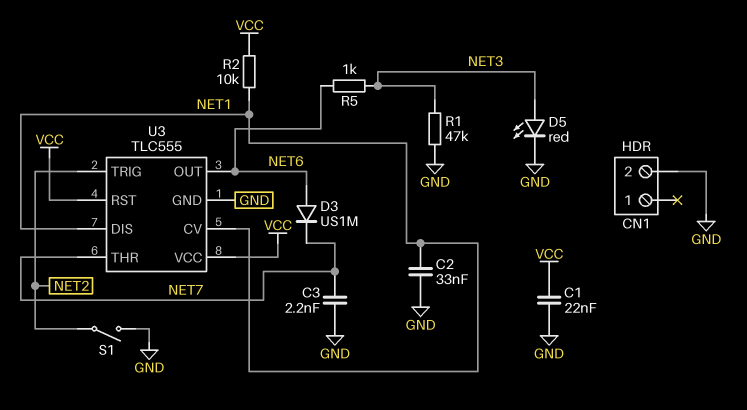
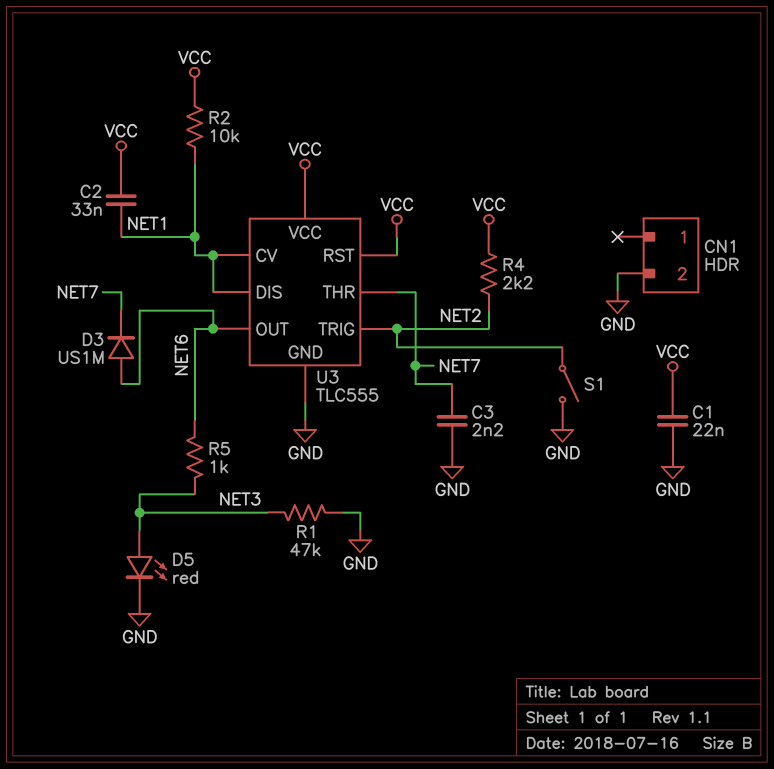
C2: 33nF (GND, NET1) -> 33nF (NET1, VCC)
R4: none -> 2.2k (NET2, VCC)

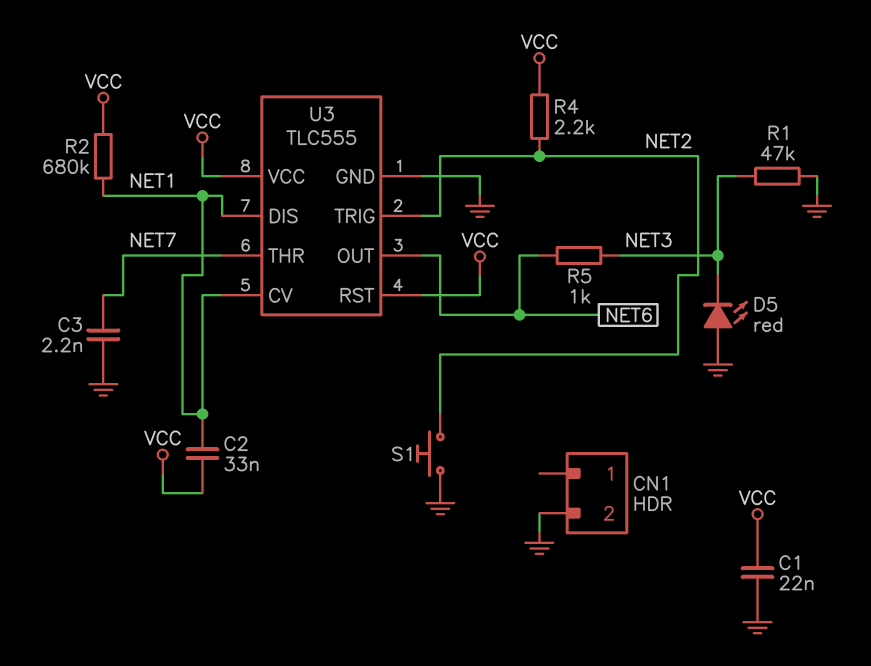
D3: diode US1M (A NET6, K NET7) -> none
D5: LED red (A NET3, K GND) -> LED red (A GND, K NET3)
R2: 10k (NET1, VCC) -> 680k (NET1, VCC)
S1: switch (GND, NET2) -> button (GND, NET2)

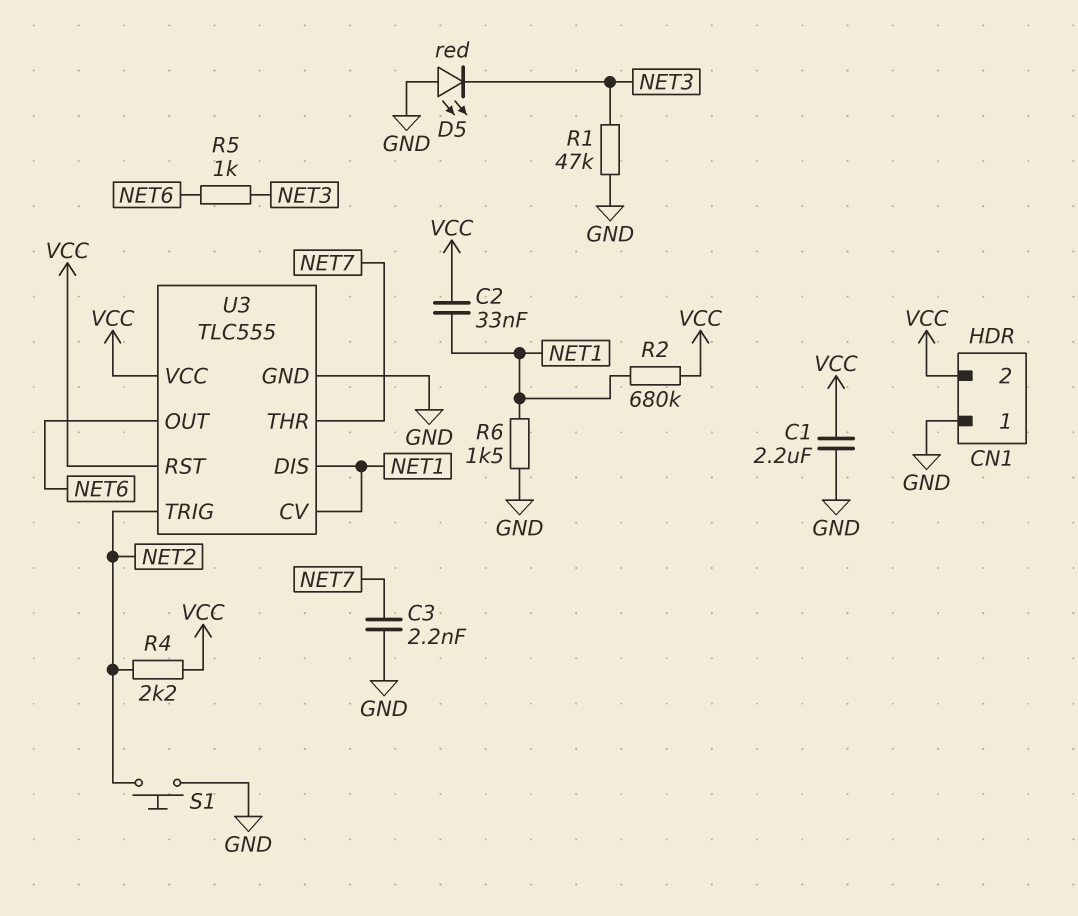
C1: 22nF (GND, VCC) -> 2.2uF (GND, VCC)
CN1 pin 1: none -> GND
CN1 pin 2: GND -> VCC
R6: none -> 1.5k (GND, NET1)

